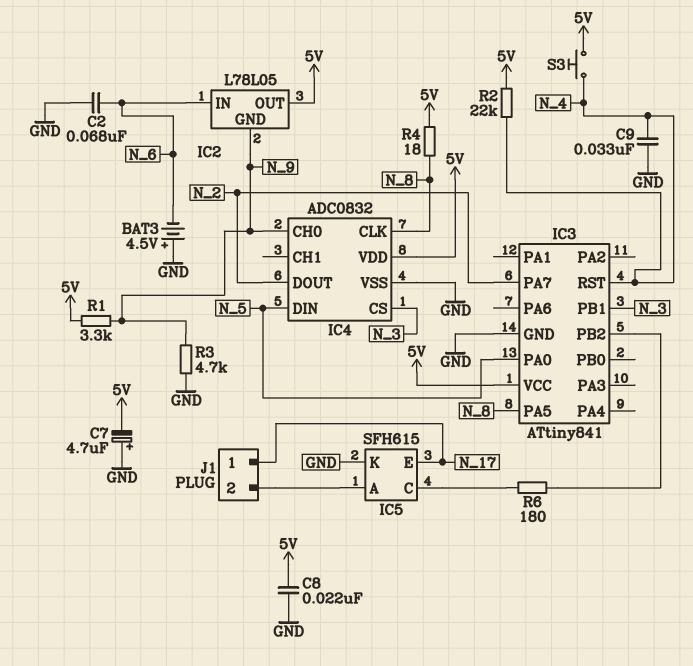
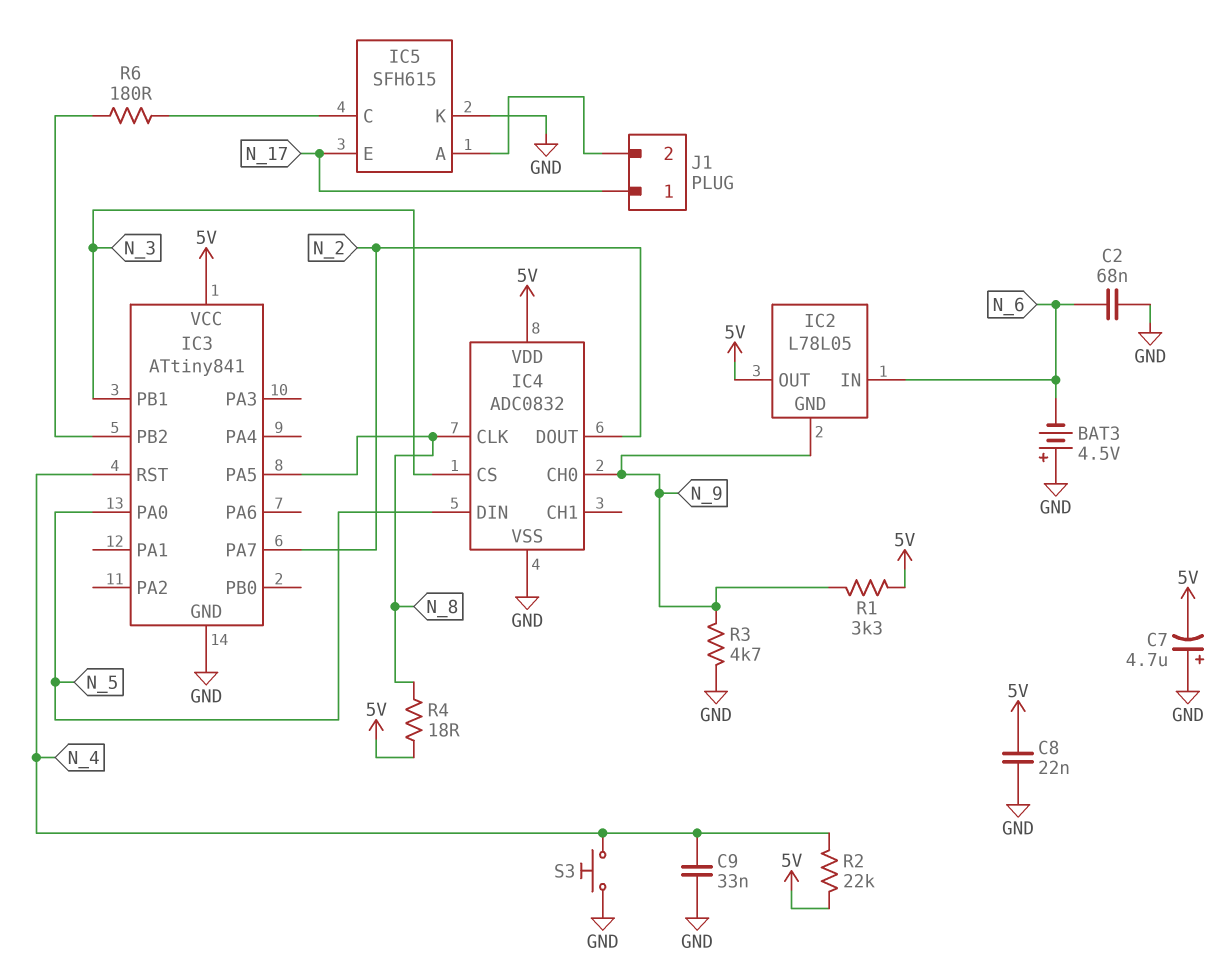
S3: button (5V, N_4) -> button (GND, N_4)

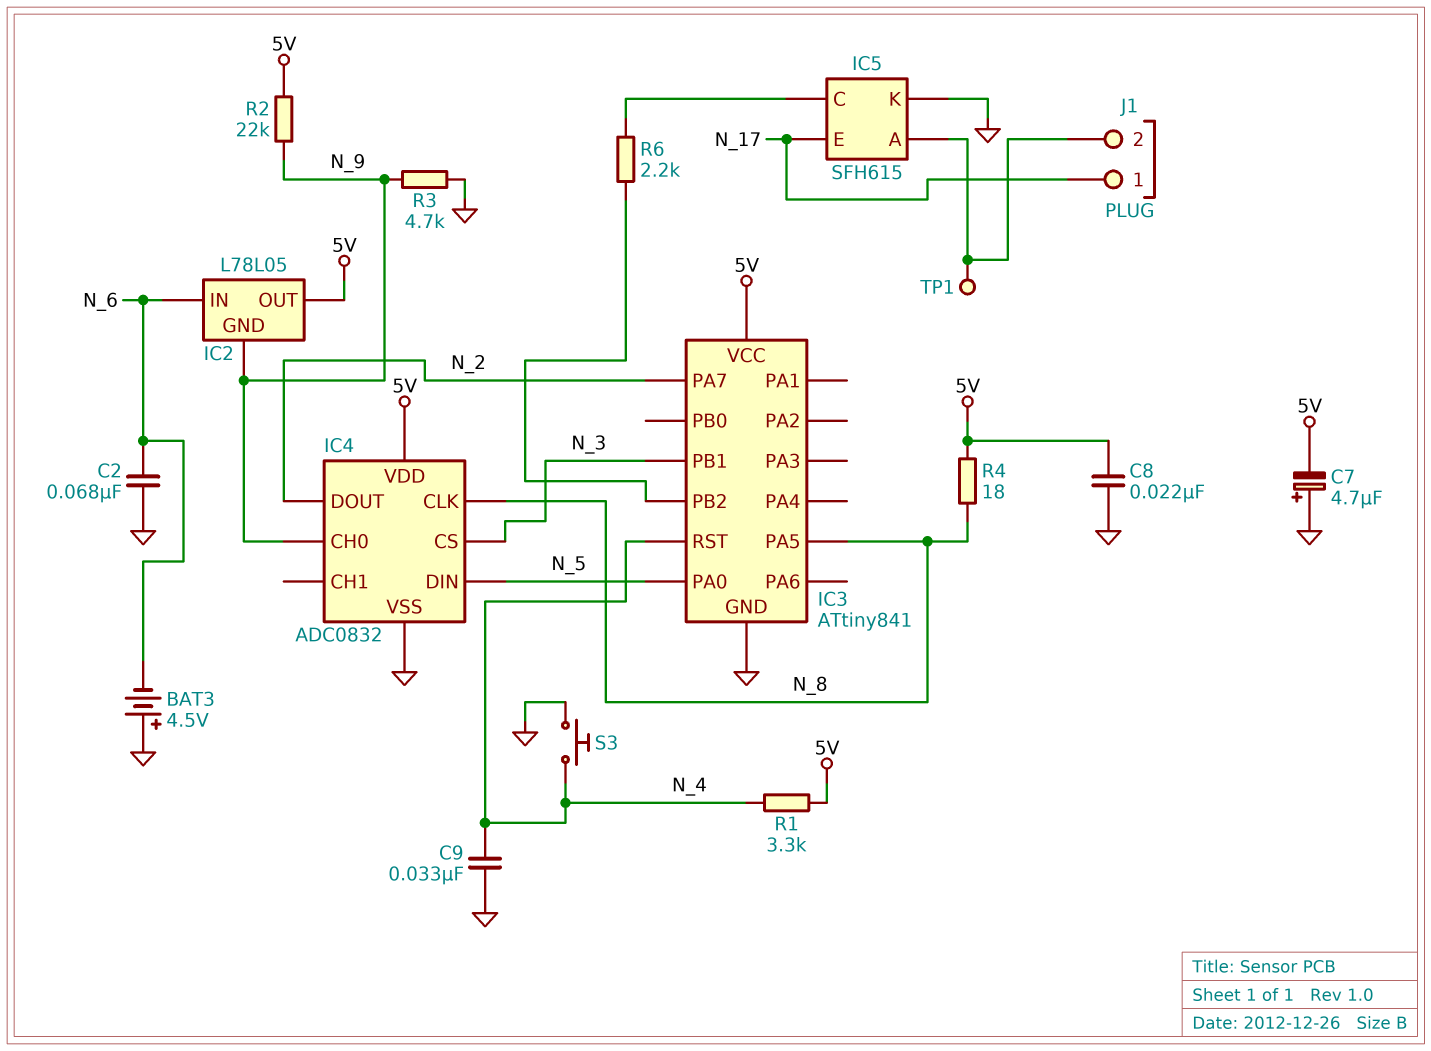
R1: 3.3k (5V, N_9) -> 3.3k (5V, N_4)
R2: 22k (5V, N_4) -> 22k (5V, N_9)
R6: 180 (IC3/PB2, IC5/C) -> 2.2k (IC3/PB2, IC5/C)
TP1: none -> test point (IC5/A)

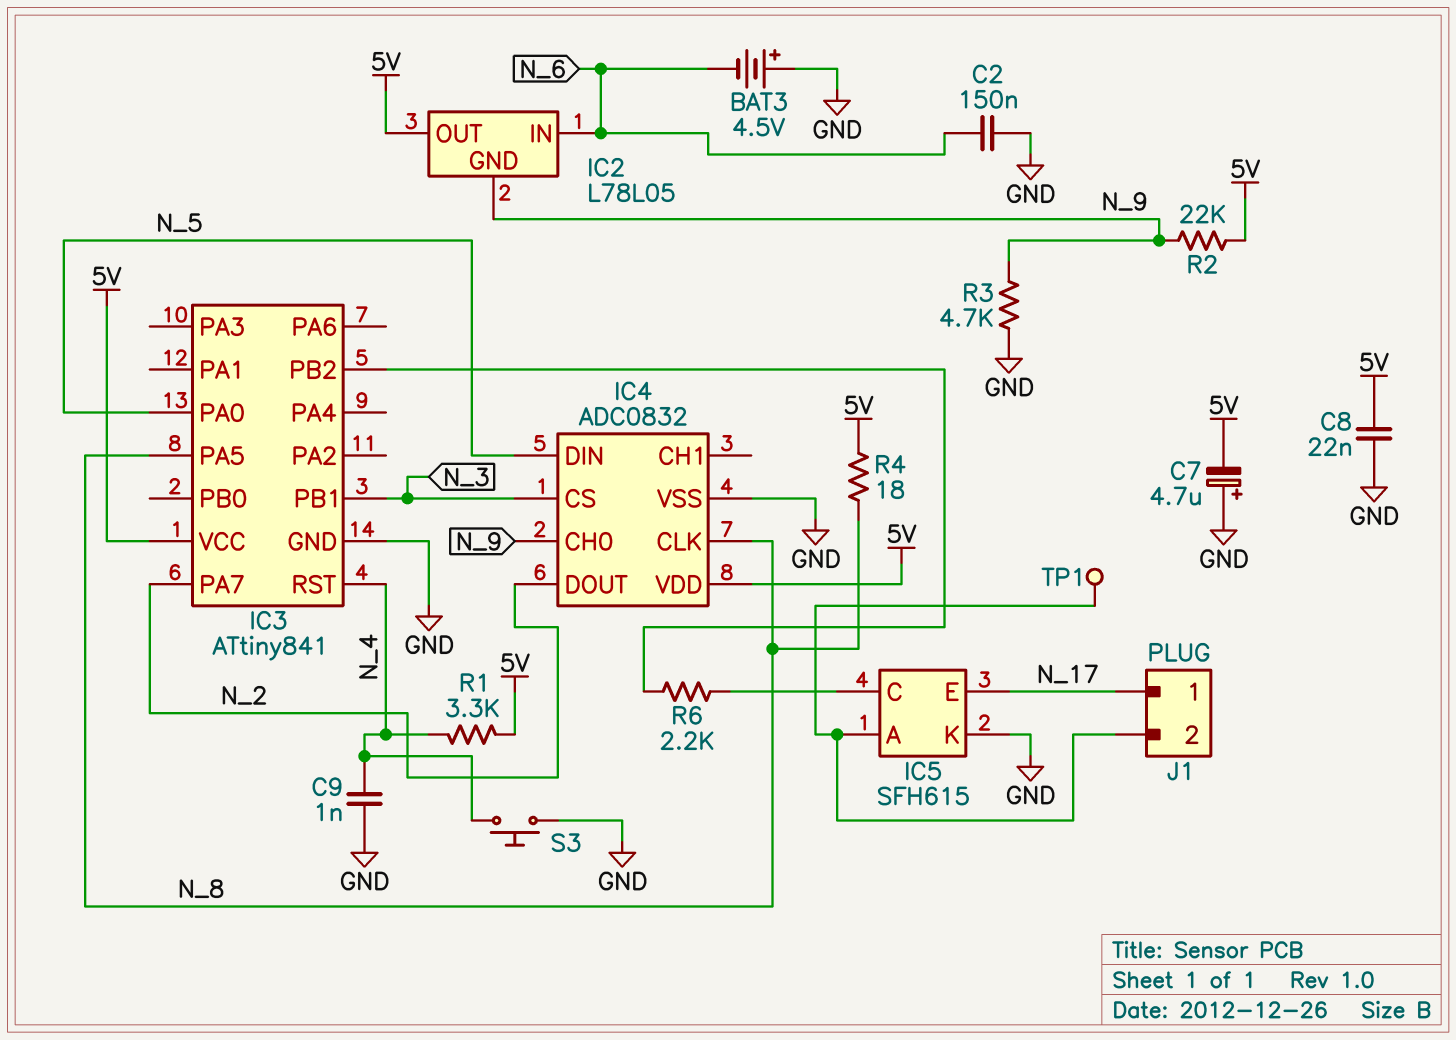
C2: 68nF (GND, N_6) -> 150nF (GND, N_6)
C9: 33nF (GND, N_4) -> 1nF (GND, N_4)

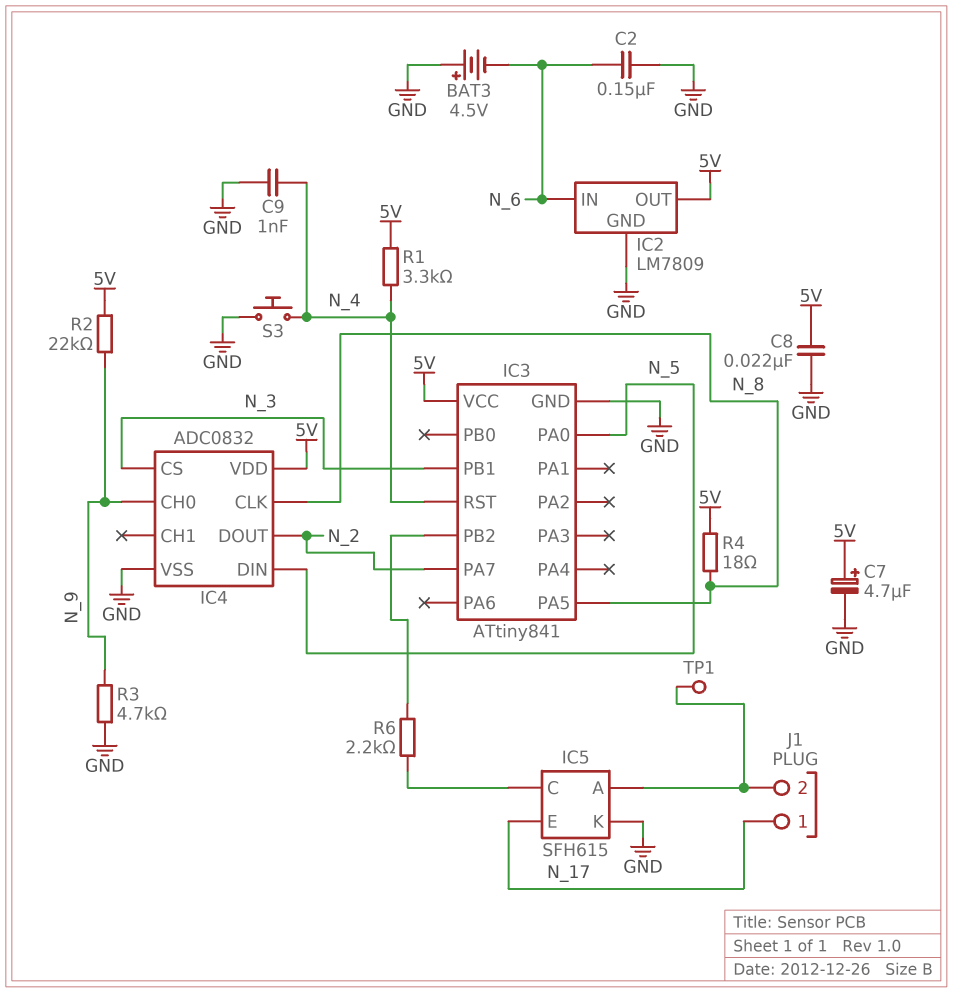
C7: 4.7uF (plus GND, minus 5V) -> 4.7uF (plus 5V, minus GND)
IC2: L78L05 -> LM7809
IC2 pin GND: N_9 -> GND

